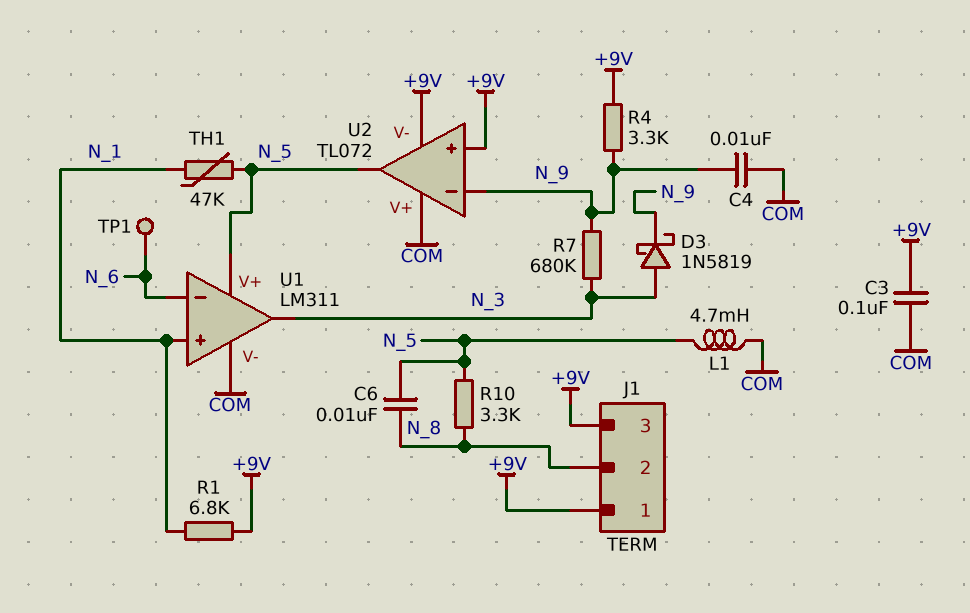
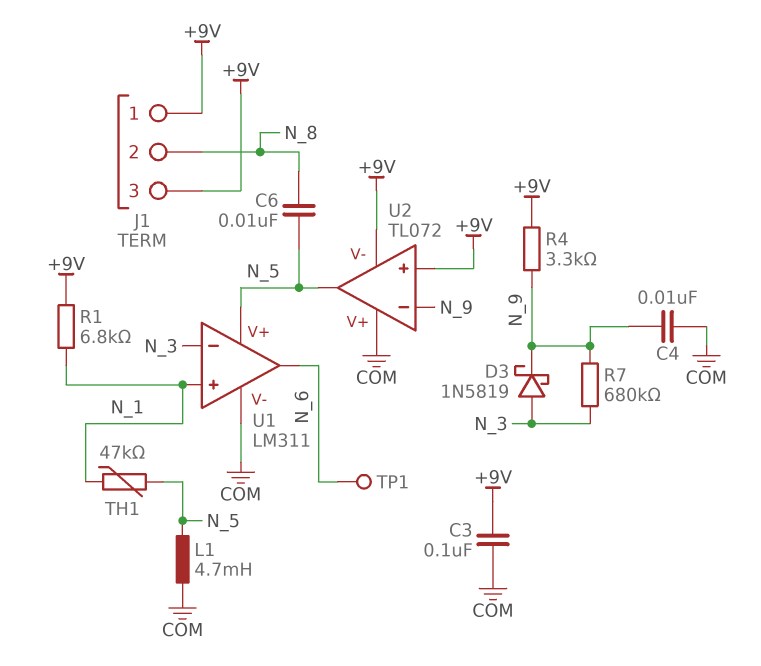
R10: 3.3k (N_5, N_8) -> none
U1 pin in-: N_6 -> N_3
U1 pin out: N_3 -> N_6

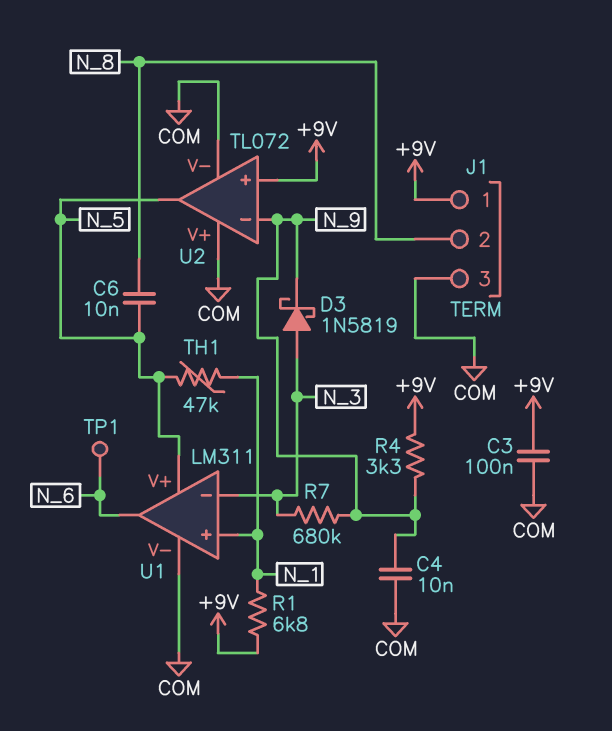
J1 pin 3: +9V -> COM
L1: 4.7mH (COM, N_5) -> none
U2 pin V-: +9V -> COM

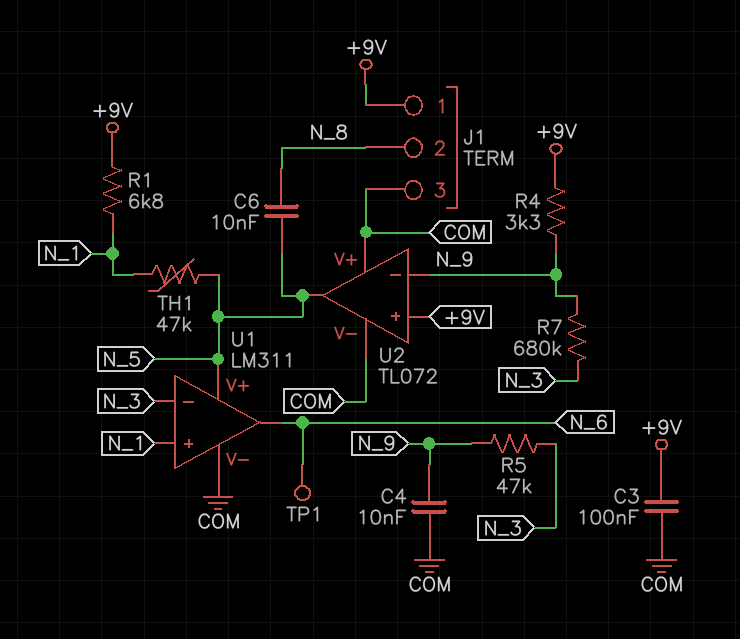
D3: schottky 1N5819 (A N_3, K N_9) -> none
R5: none -> 47k (N_3, N_9)

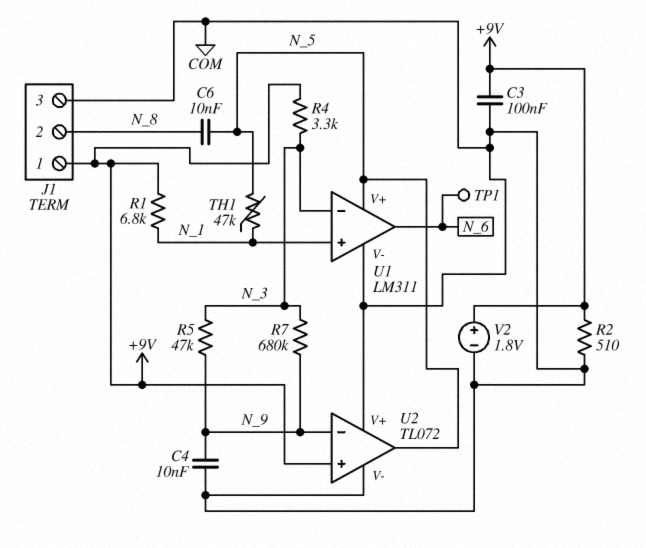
R2: none -> 510 (+9V, COM)
R4: 3.3k (+9V, N_9) -> 3.3k (+9V, N_3)
V2: none -> 1.8V (plus +9V, minus COM)

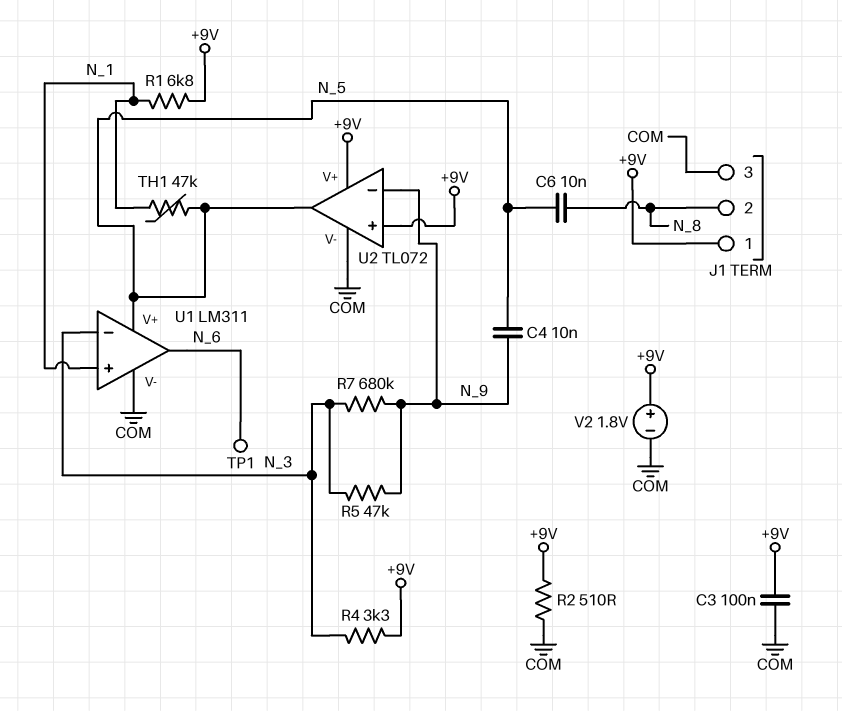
C4: 10nF (COM, N_9) -> 10nF (N_5, N_9)
U2 pin V+: COM -> +9V

